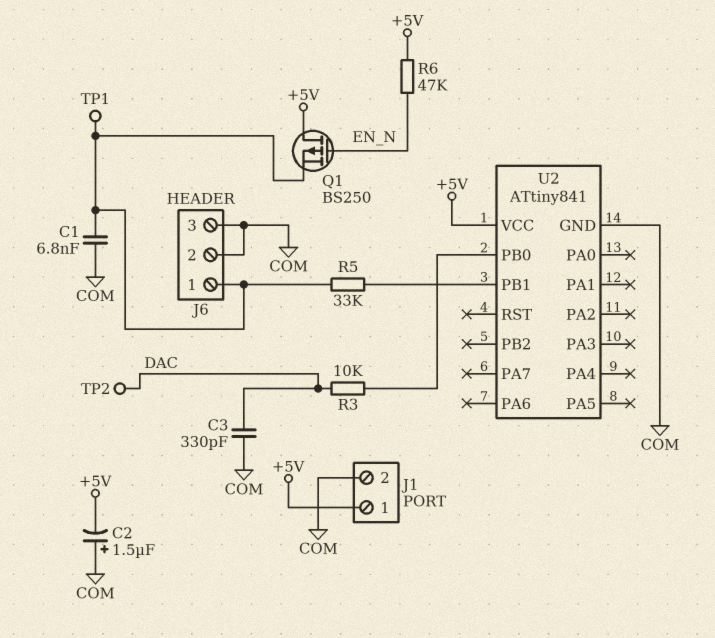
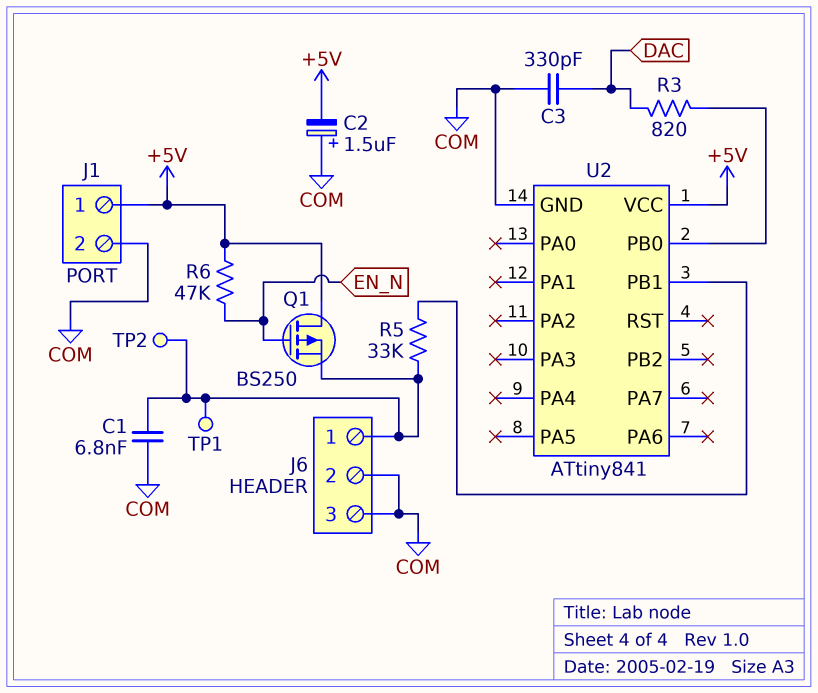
R3: 10k (DAC, U2/PB0) -> 820 (DAC, U2/PB0)
TP2: test point (DAC) -> test point (J6/1)

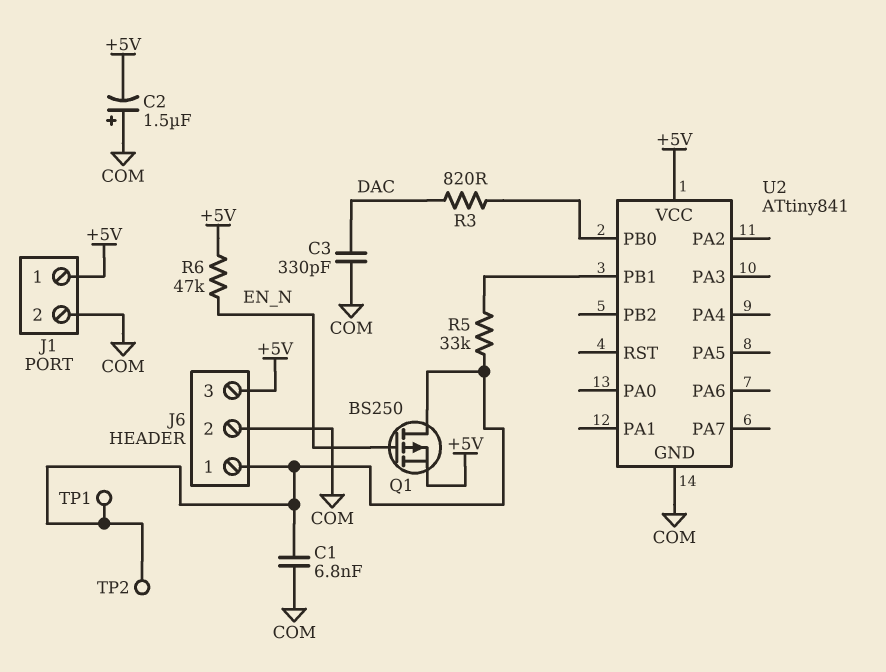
J6 pin 3: COM -> +5V
Q1: PMOS BS250 (G EN_N, D +5V, S J6/1) -> PMOS BS250 (G EN_N, D J6/1, S +5V)

